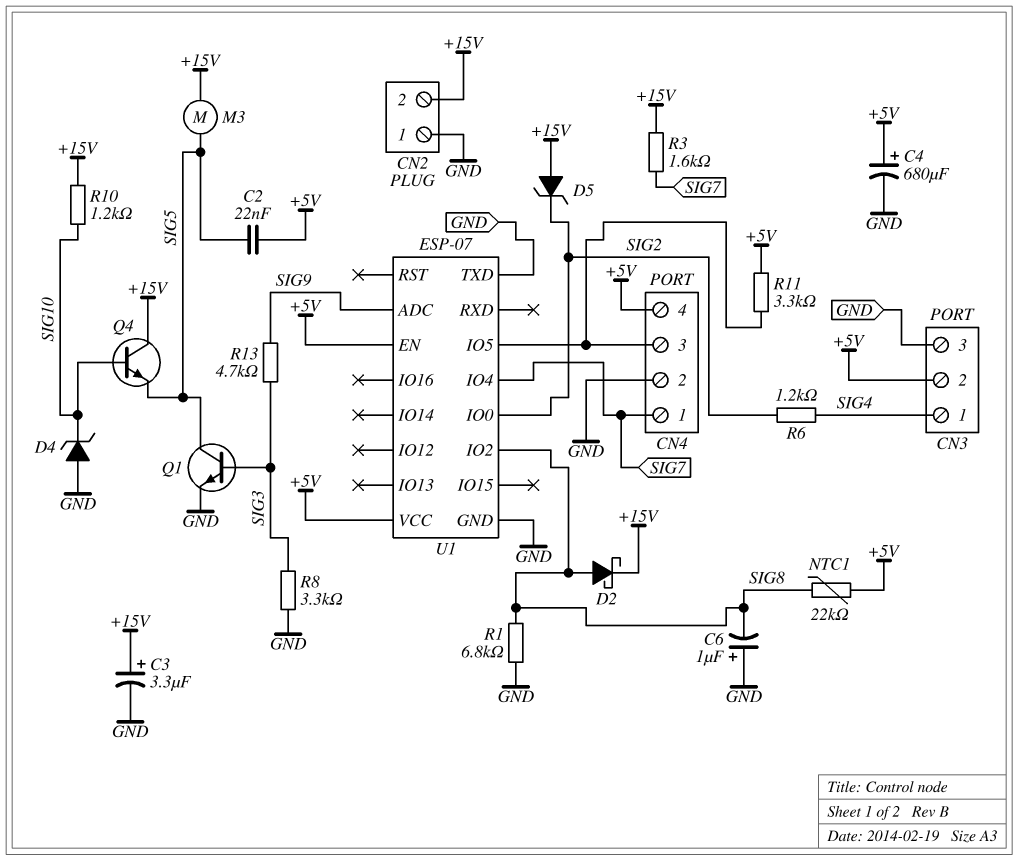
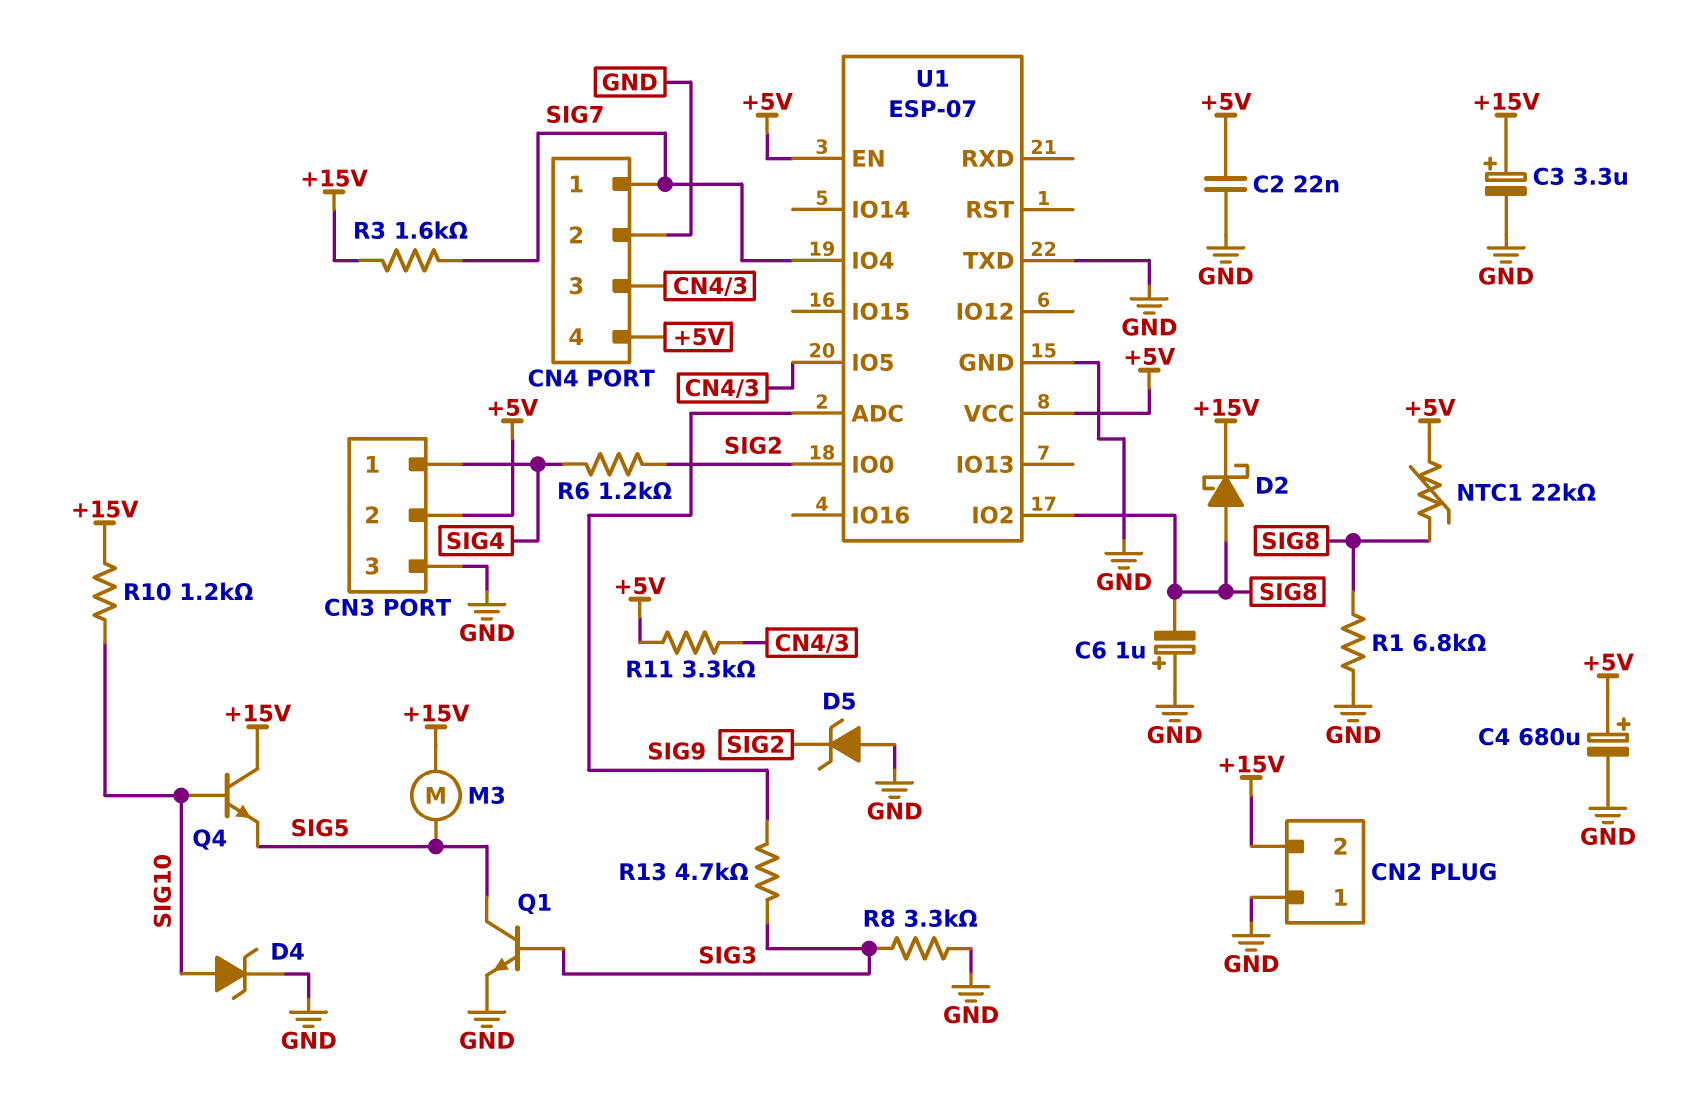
C2: 22nF (+5V, SIG5) -> 22nF (+5V, GND)
D4: zener (A GND, K SIG10) -> zener (A SIG10, K GND)
D5: zener (A +15V, K SIG2) -> zener (A GND, K SIG2)

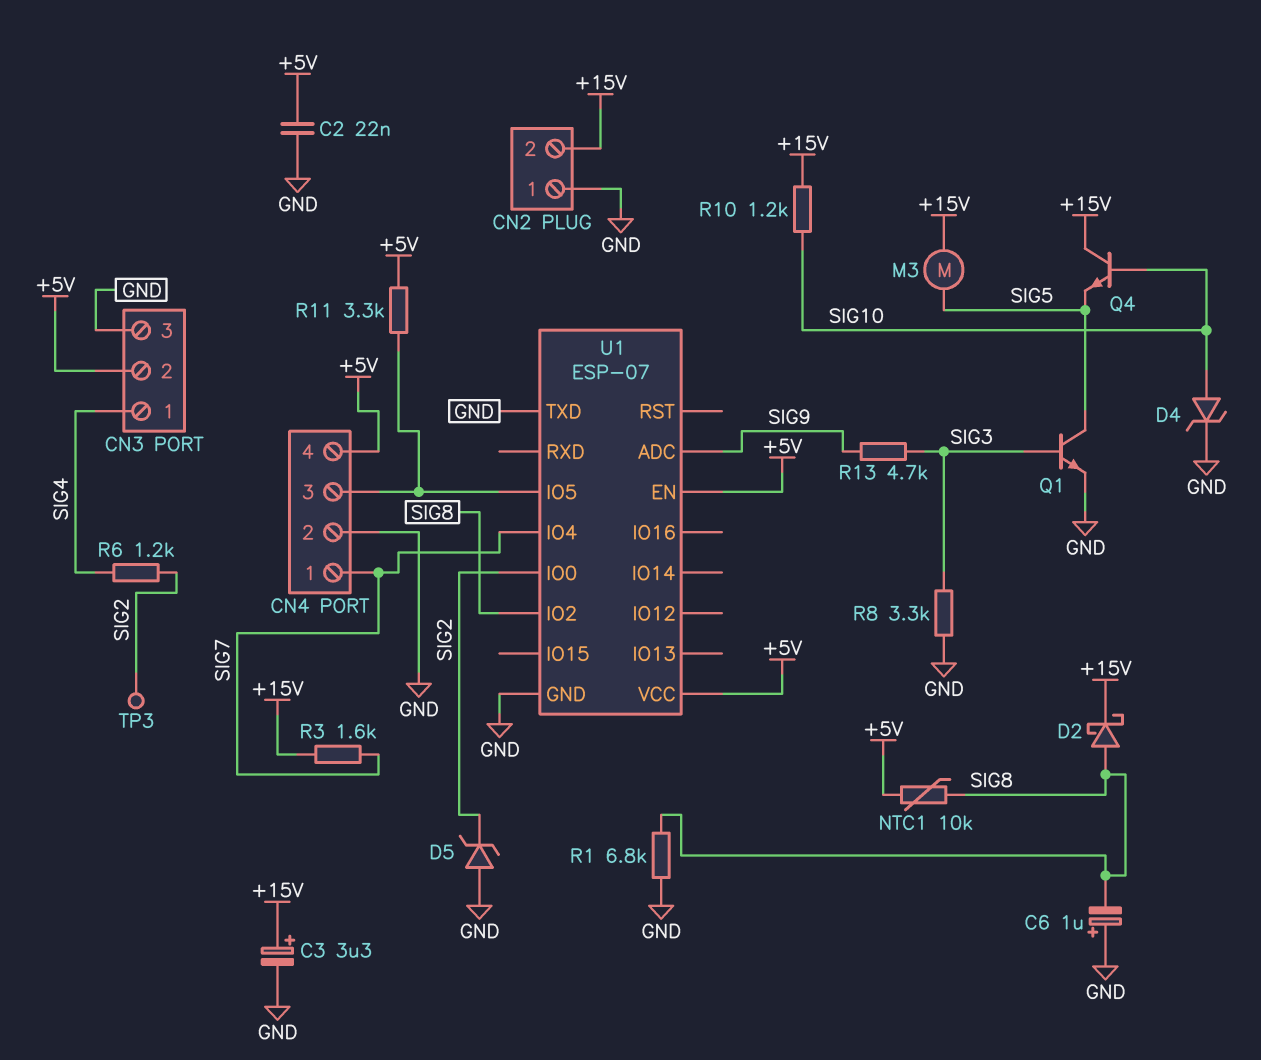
C4: 680uF (plus +5V, minus GND) -> none
NTC1: 22k (+5V, SIG8) -> 10k (+5V, SIG8)
TP3: none -> test point (SIG2)

